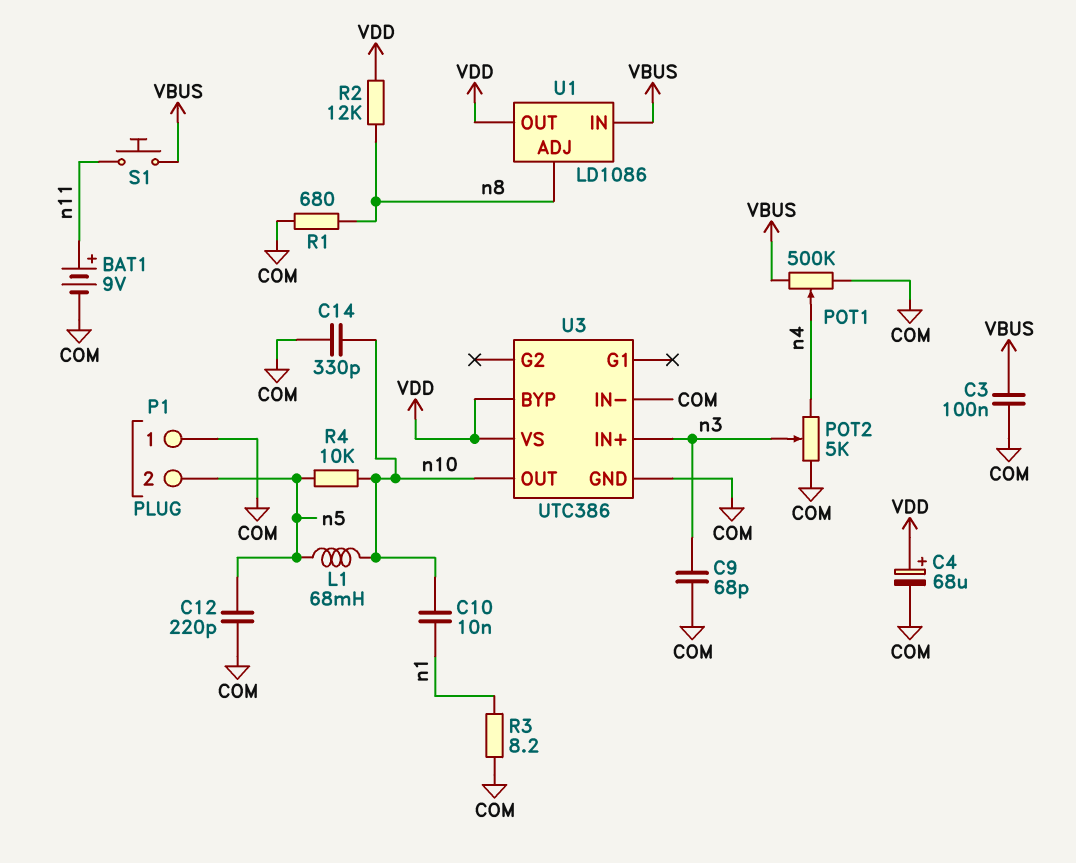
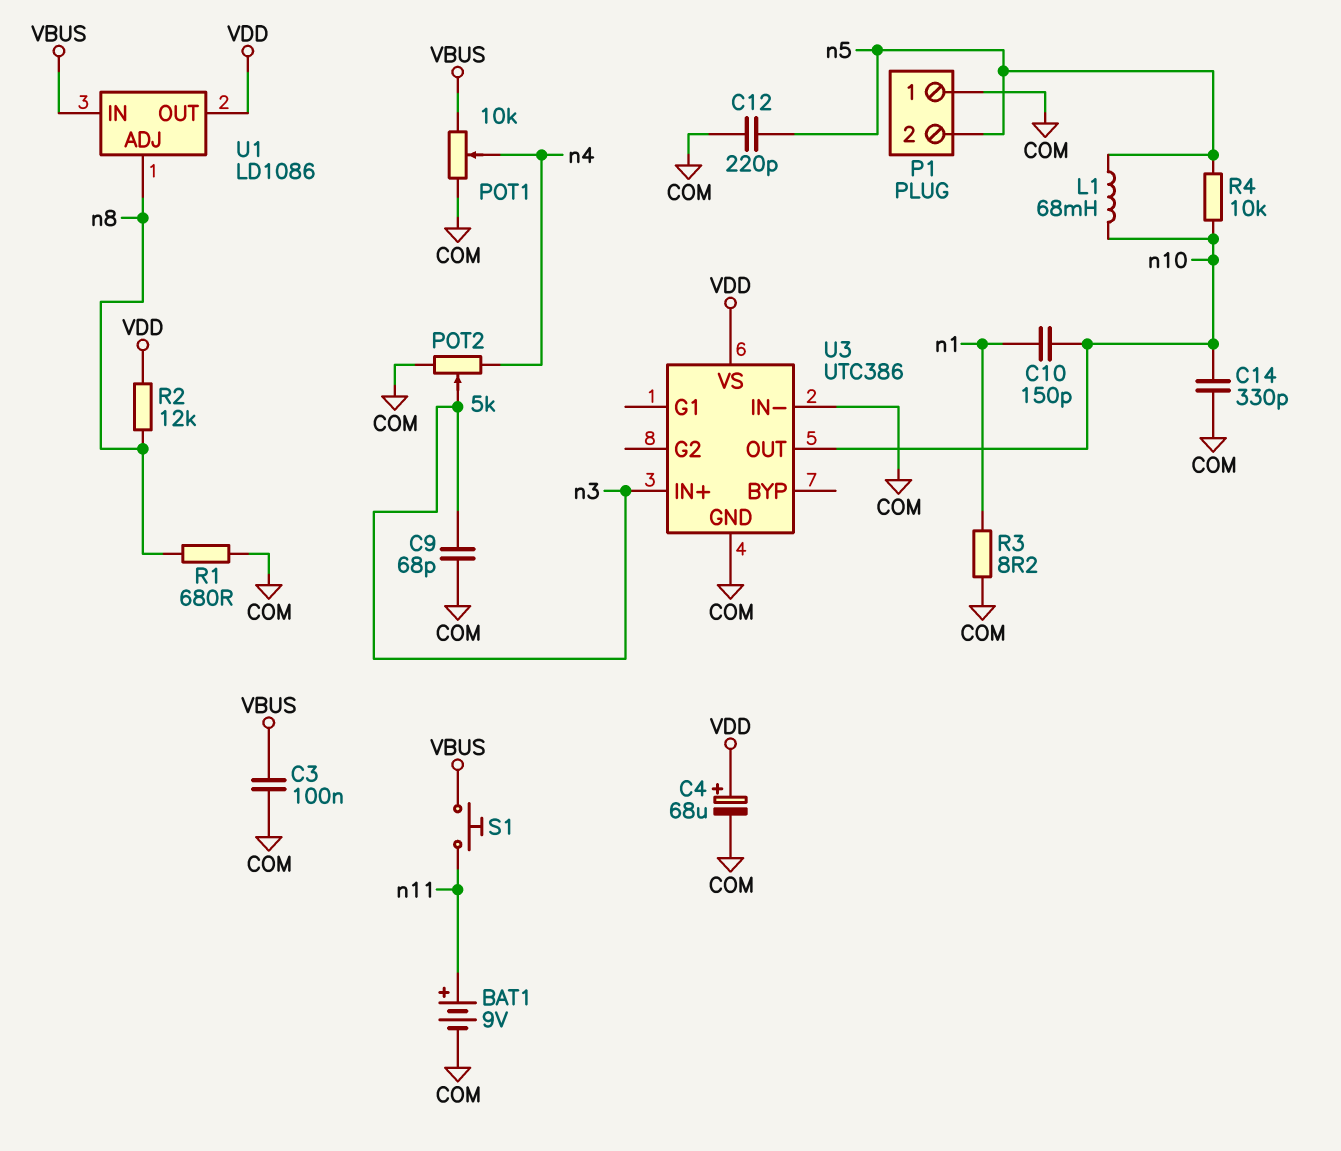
C10: 10nF (n1, n10) -> 150pF (n1, n10)
POT1: 500k (COM, VBUS, wiper n4) -> 10k (COM, VBUS, wiper n4)
U3 pin BYP: VDD -> none

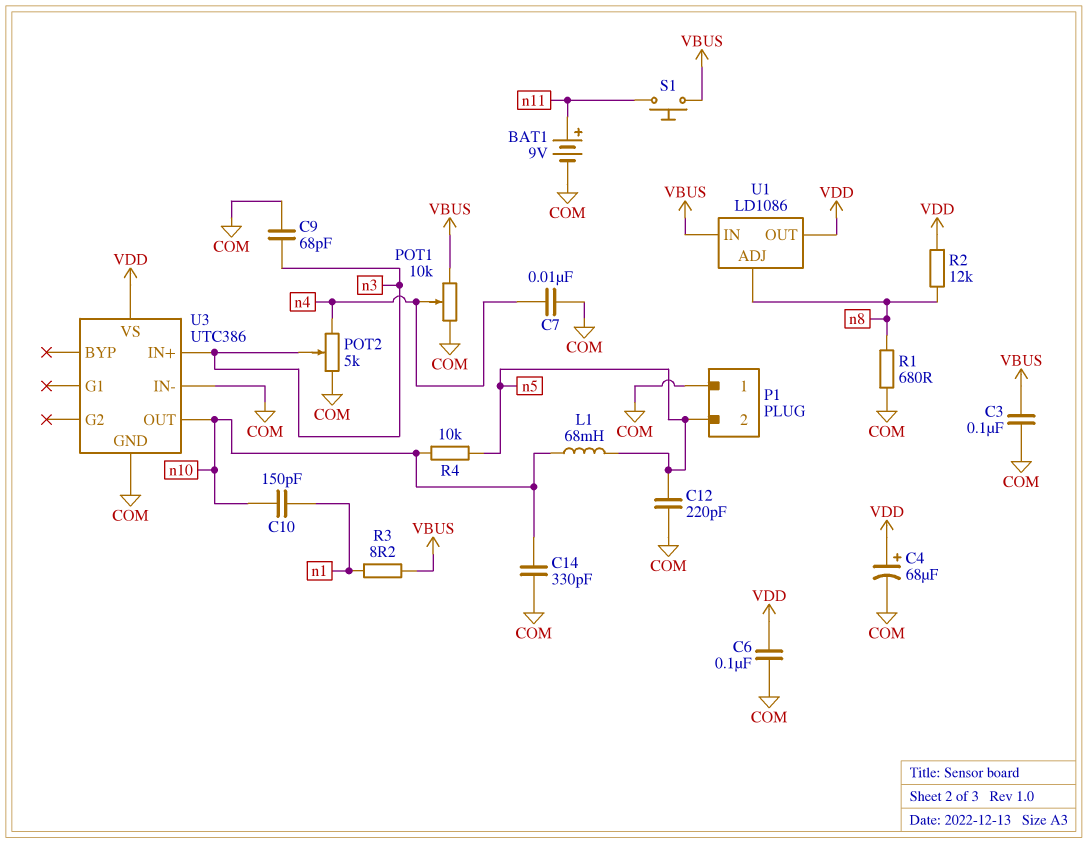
C6: none -> 100nF (COM, VDD)
C7: none -> 10nF (COM, n4)
R3: 8.2 (COM, n1) -> 8.2 (VBUS, n1)

